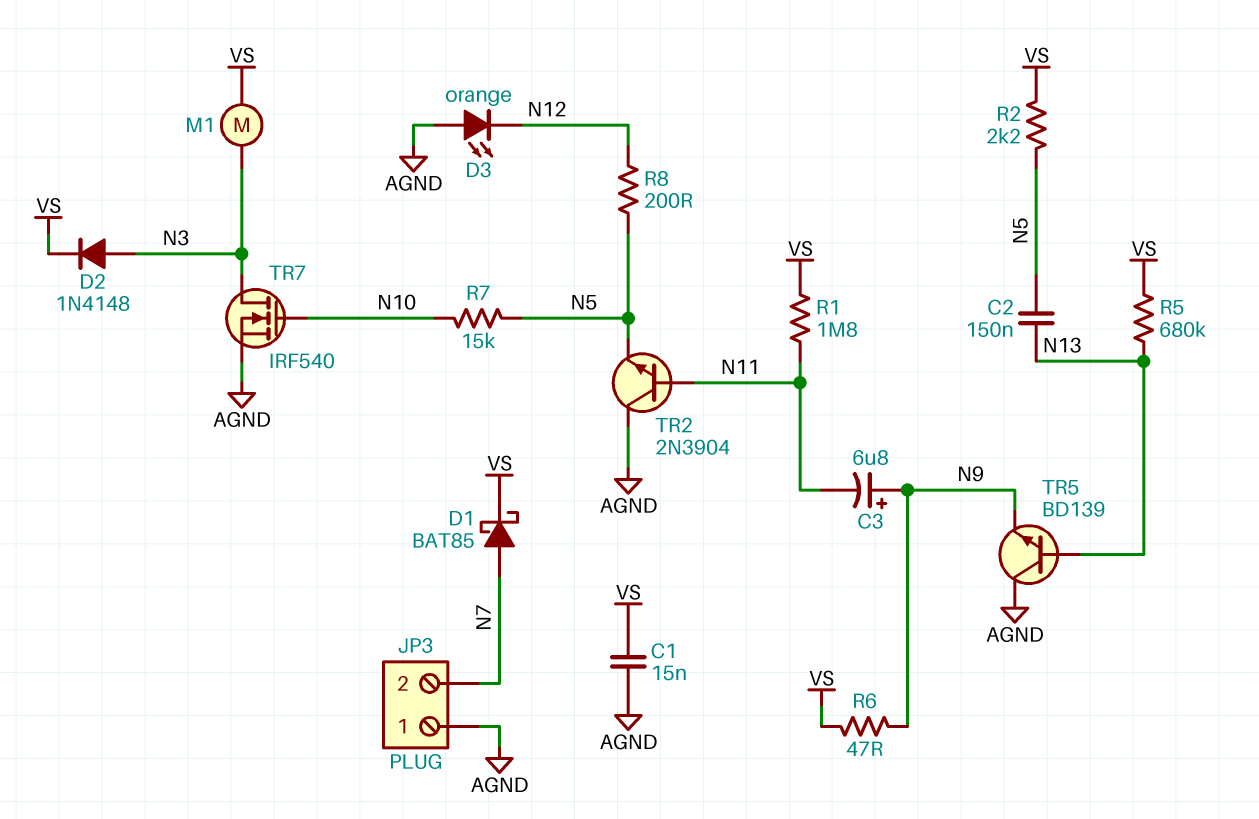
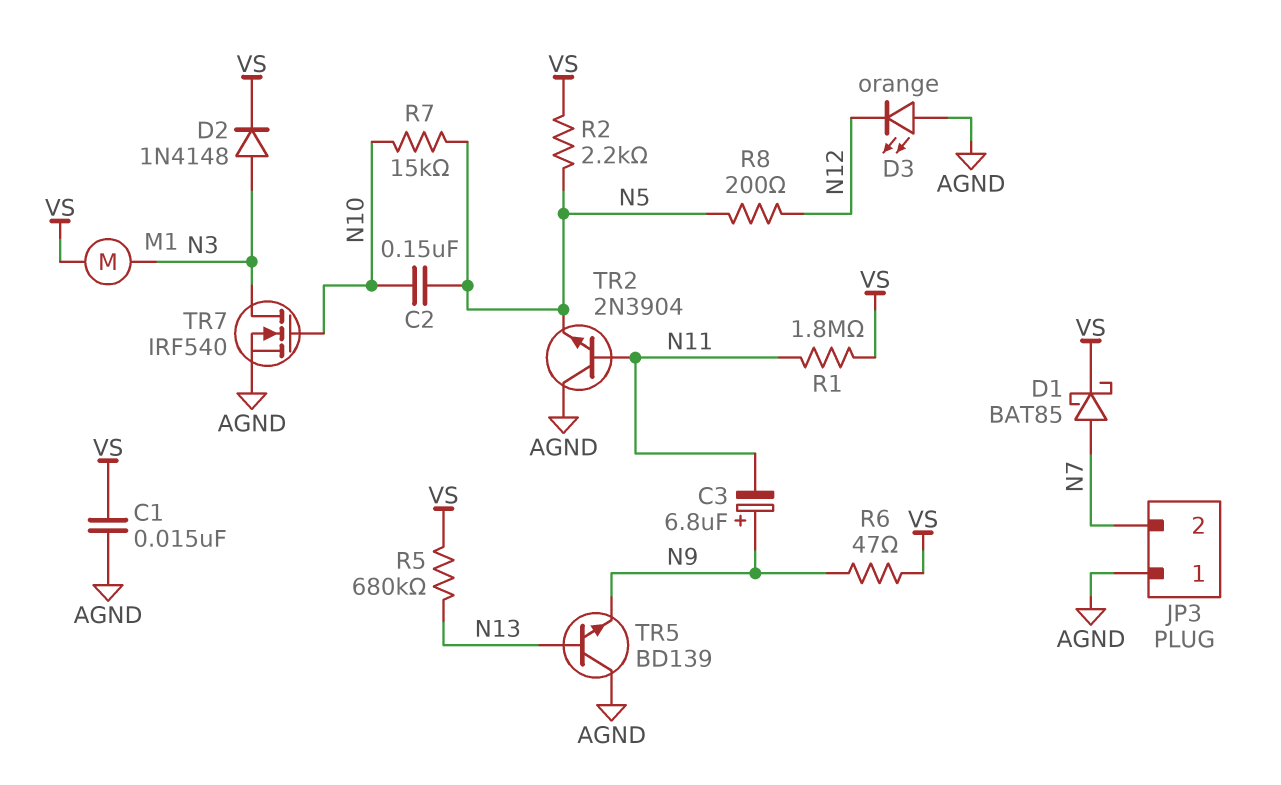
C2: 150nF (N5, N13) -> 150nF (N5, N10)

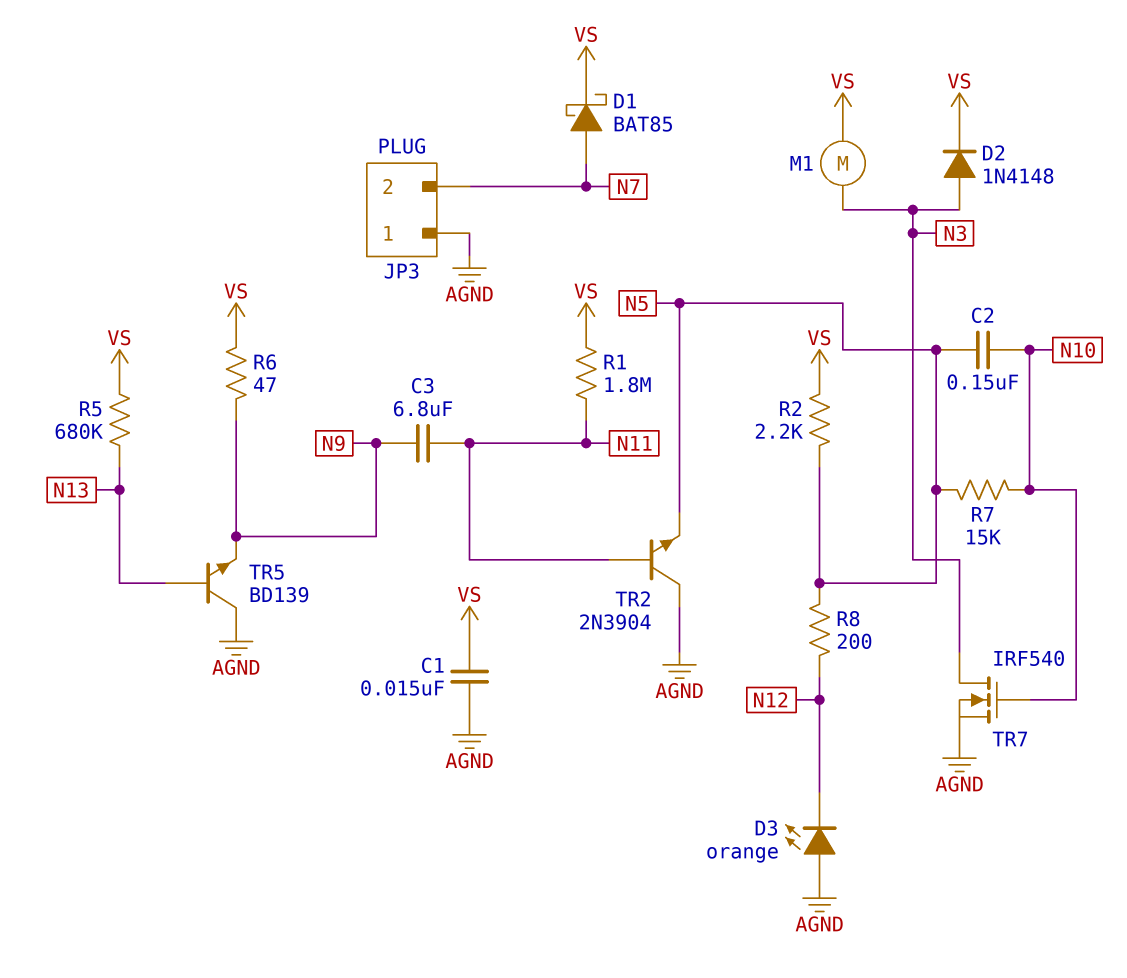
C3: 6.8uF (plus N9, minus N11) -> 6.8uF (N9, N11)

